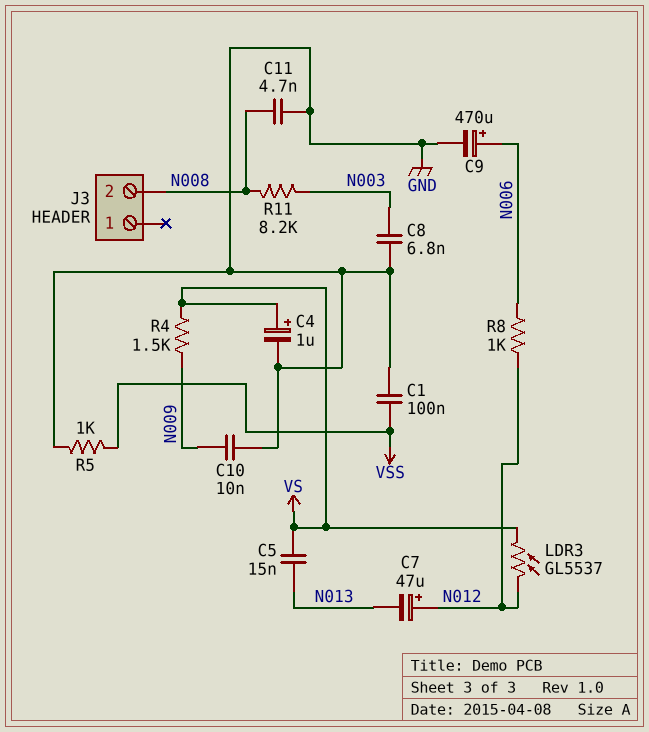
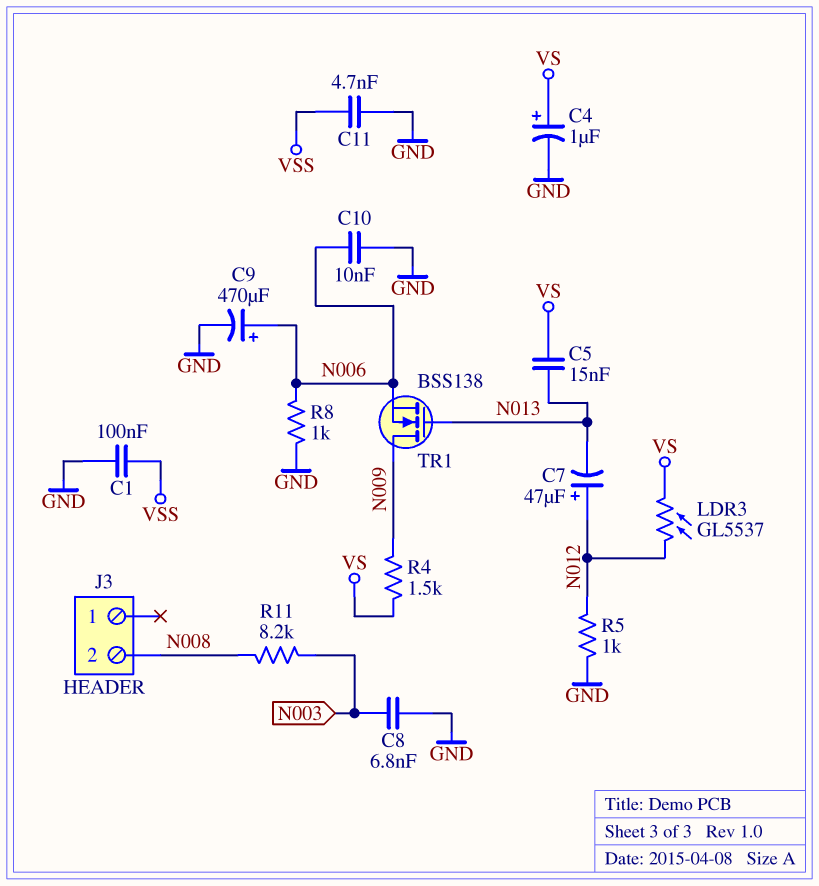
C10: 10nF (GND, N009) -> 10nF (GND, N006)
C11: 4.7nF (GND, N008) -> 4.7nF (GND, VSS)
R5: 1k (GND, VSS) -> 1k (GND, N012)
R8: 1k (N006, N012) -> 1k (GND, N006)
TR1: none -> NMOS BSS138 (G N013, D N009, S N006)

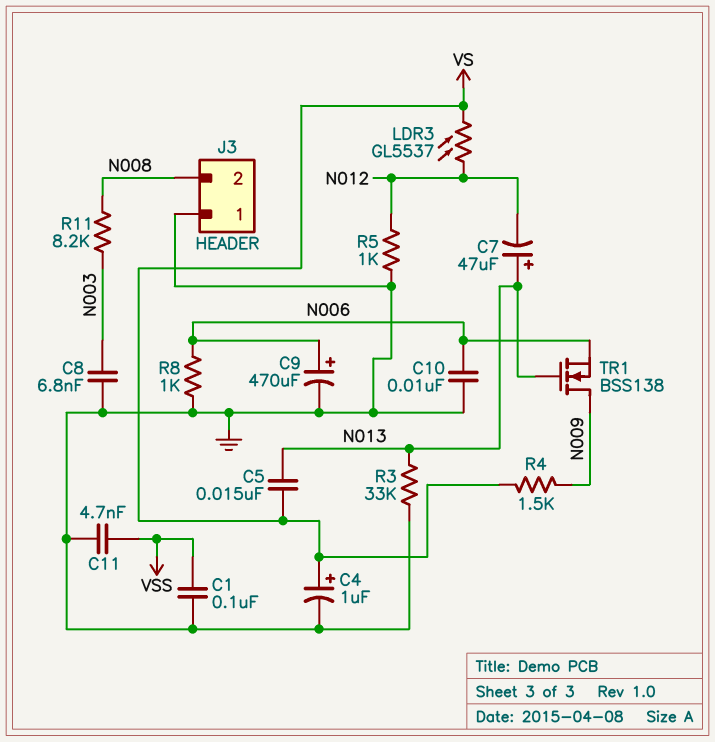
C7: 47uF (plus N012, minus N013) -> 47uF (plus N013, minus N012)
J3 pin 1: none -> GND
R3: none -> 33k (GND, N013)

